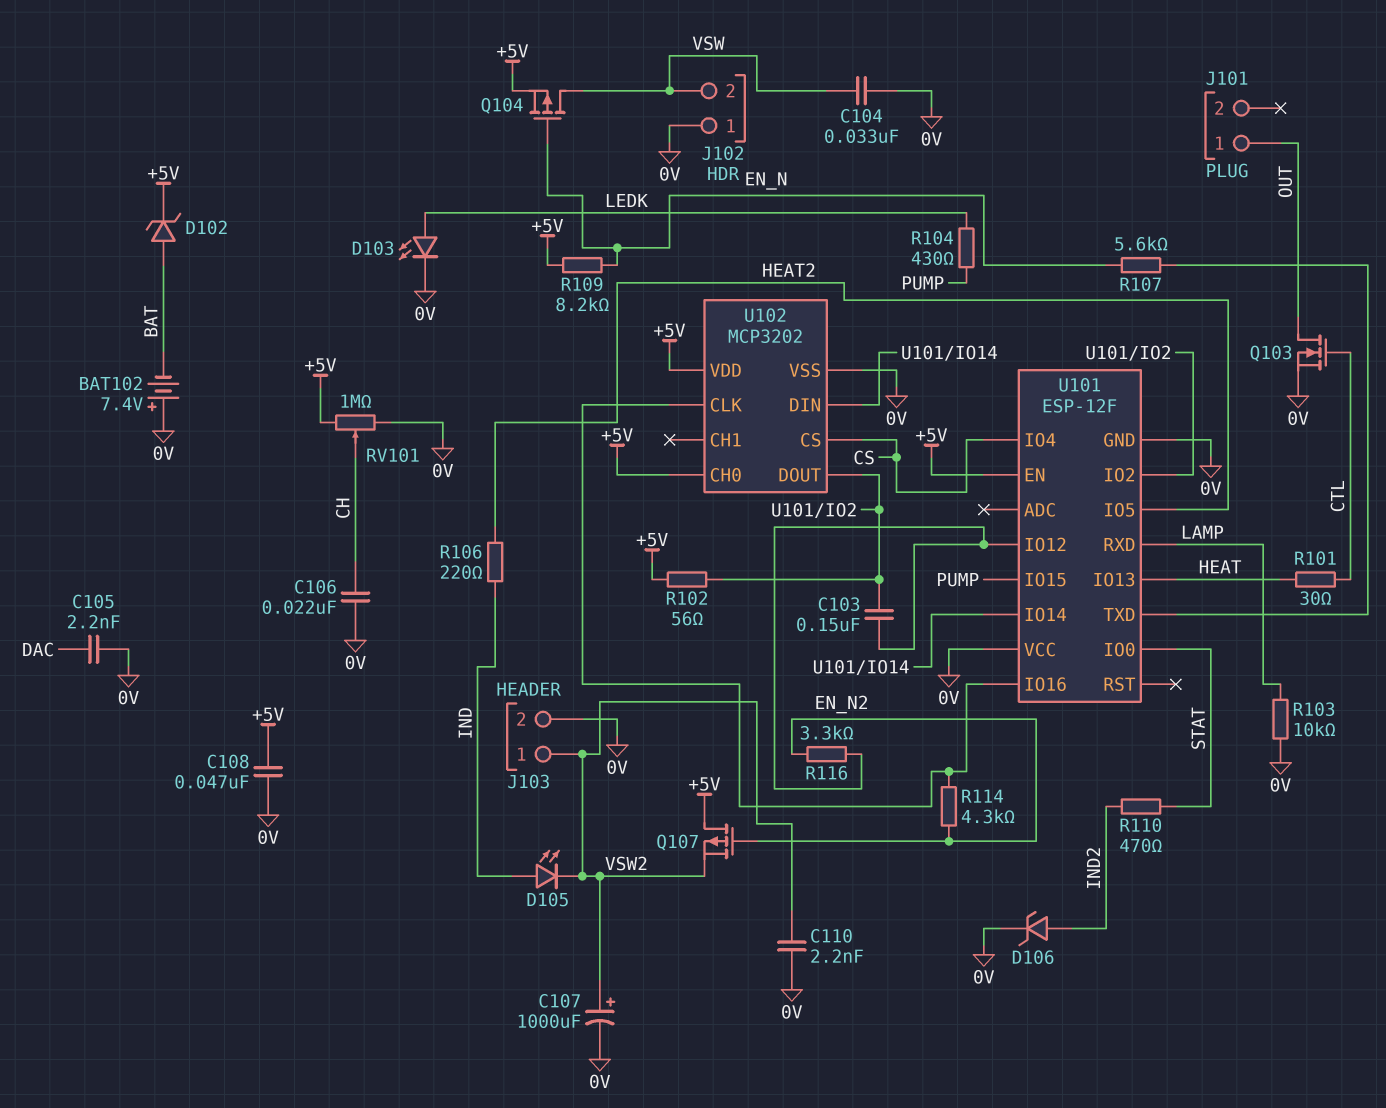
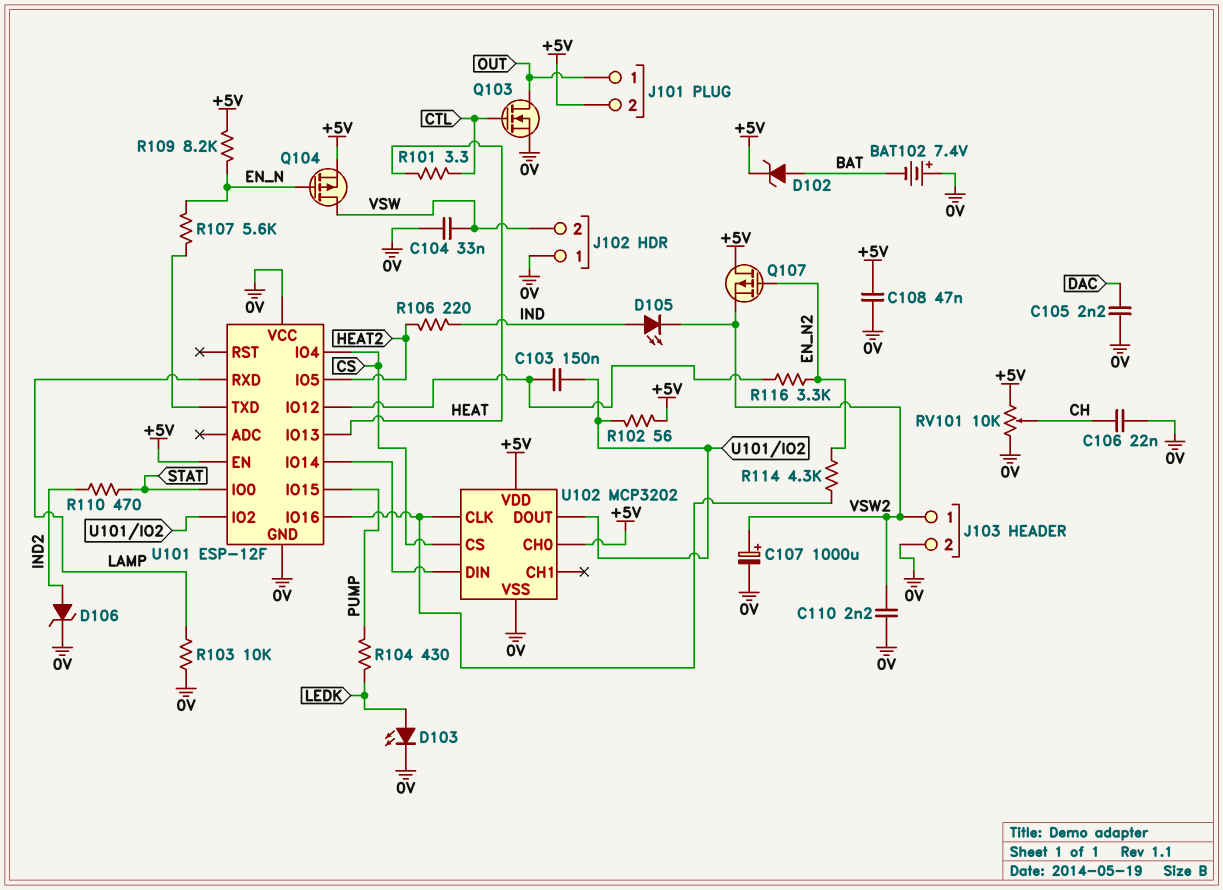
J101 pin 2: none -> +5V
R101: 30 (CTL, HEAT) -> 3.3 (CTL, HEAT)
RV101: 1M (+5V, 0V, wiper CH) -> 10k (+5V, 0V, wiper CH)

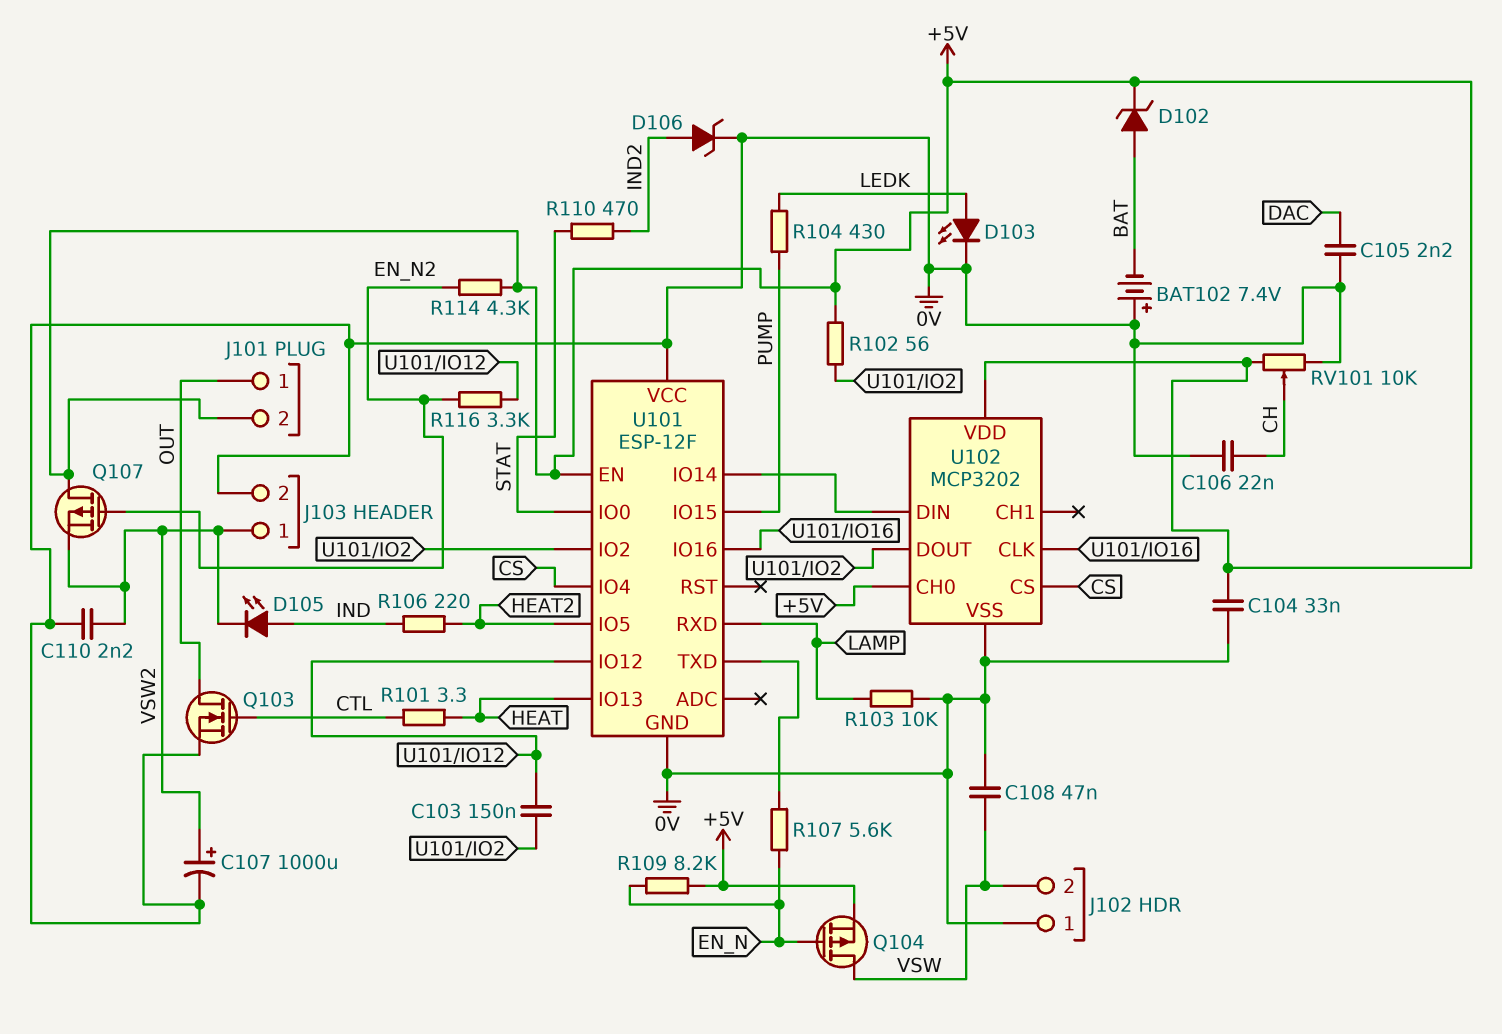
C104: 33nF (0V, VSW) -> 33nF (+5V, 0V)
C108: 47nF (+5V, 0V) -> 47nF (0V, VSW)
R114: 4.3k (EN_N2, U101/IO16) -> 4.3k (+5V, EN_N2)

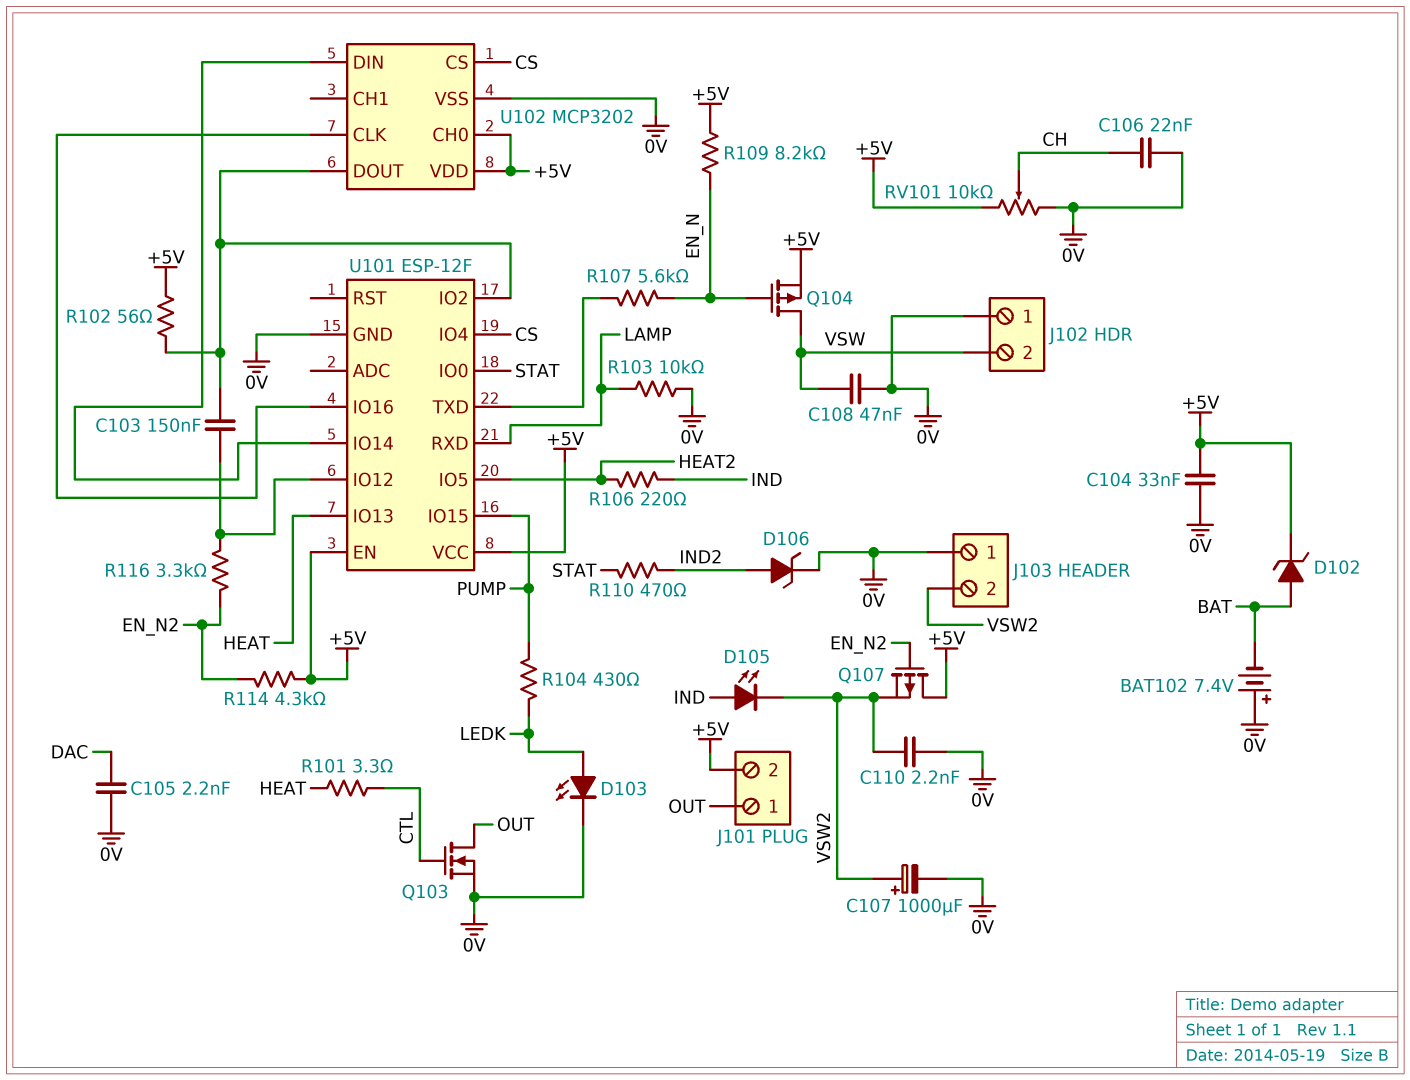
J103 pin 1: VSW2 -> 0V
J103 pin 2: 0V -> VSW2
U101 pin VCC: 0V -> +5V

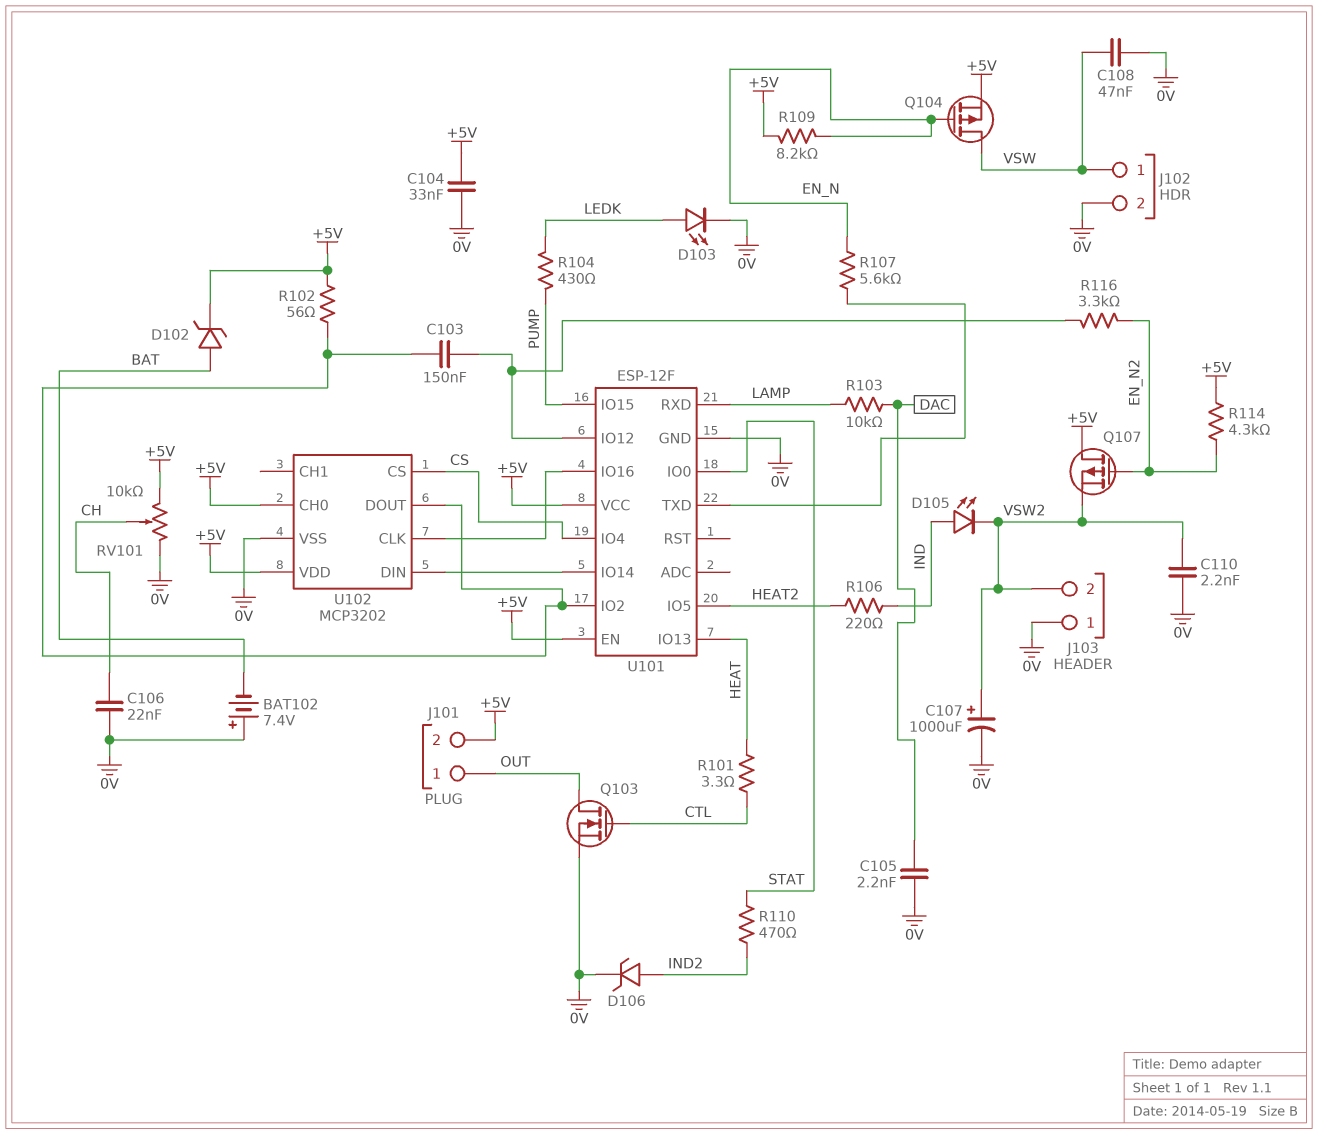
J102 pin 1: 0V -> VSW
J102 pin 2: VSW -> 0V
R103: 10k (0V, LAMP) -> 10k (DAC, LAMP)

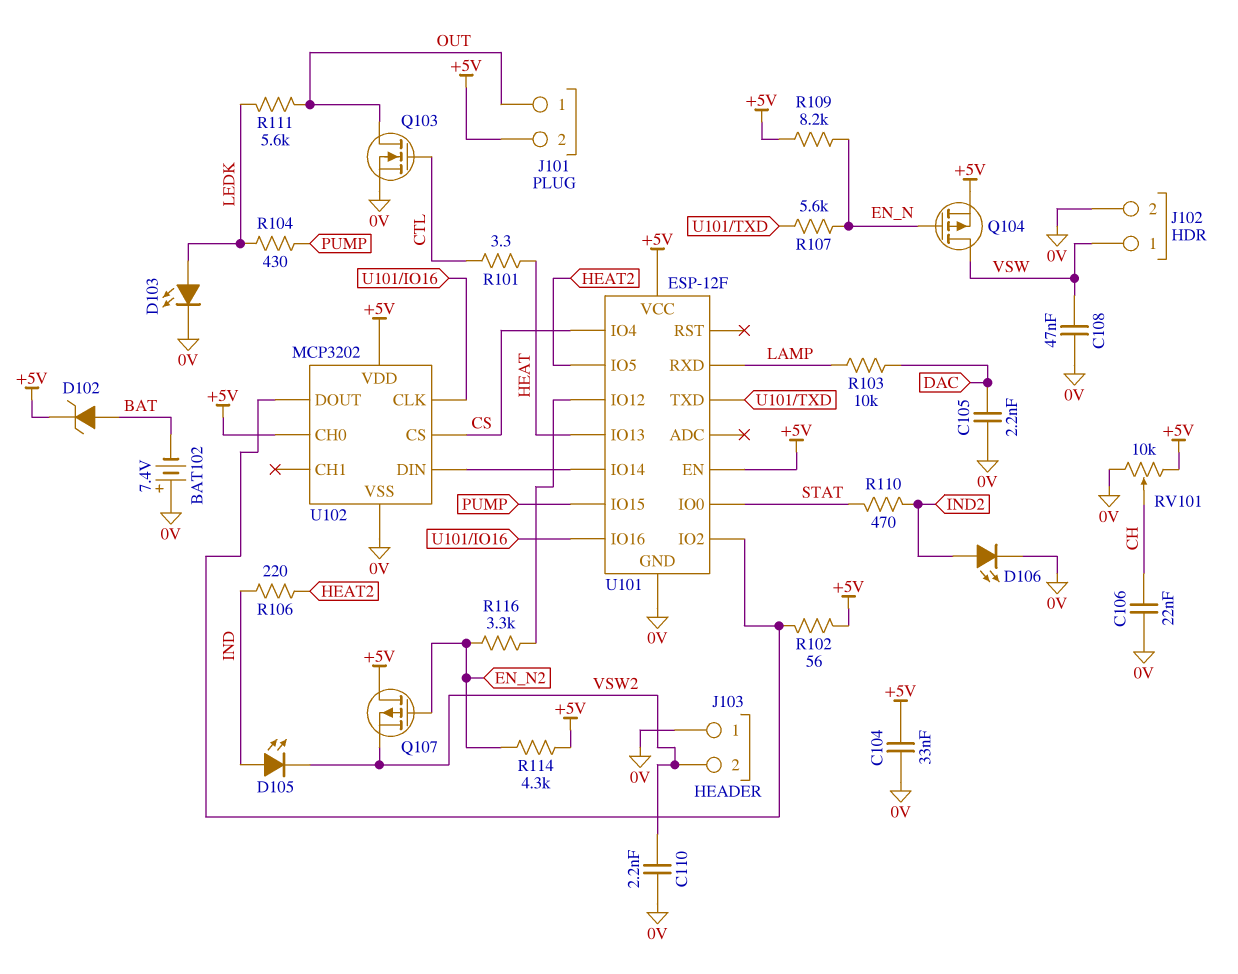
C103: 150nF (U101/IO2, U101/IO12) -> none
C107: 1000uF (plus VSW2, minus 0V) -> none
D106: zener (A IND2, K 0V) -> LED (A IND2, K 0V)
R111: none -> 5.6k (LEDK, OUT)

